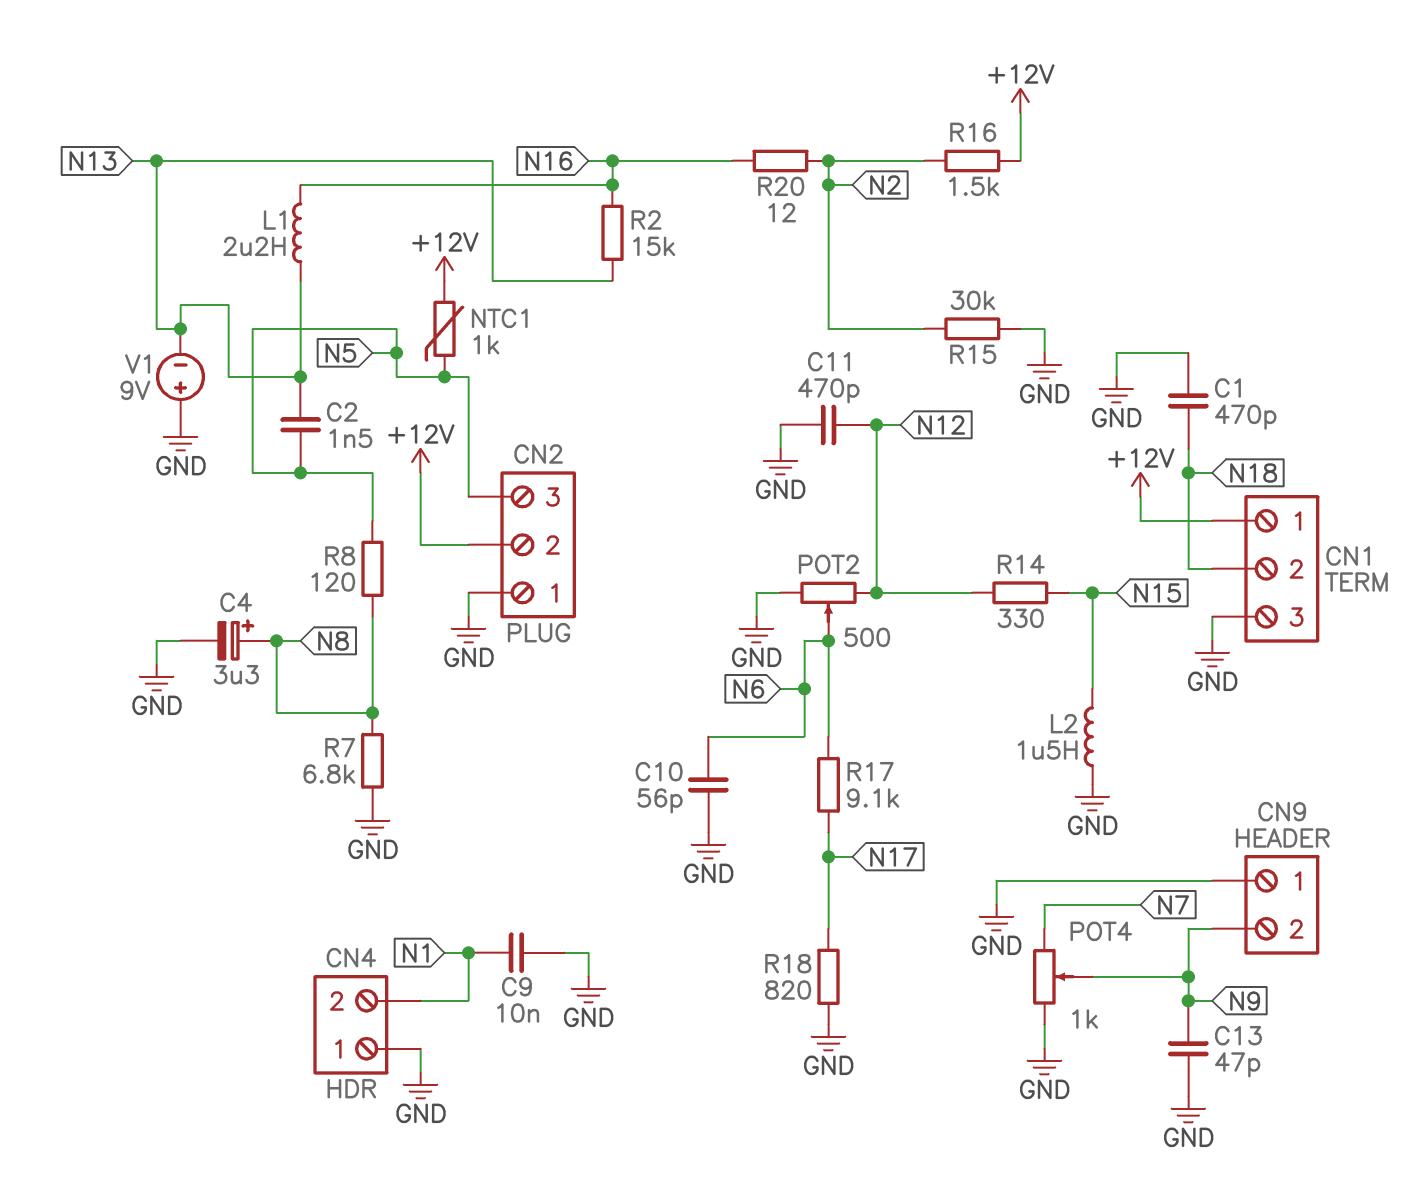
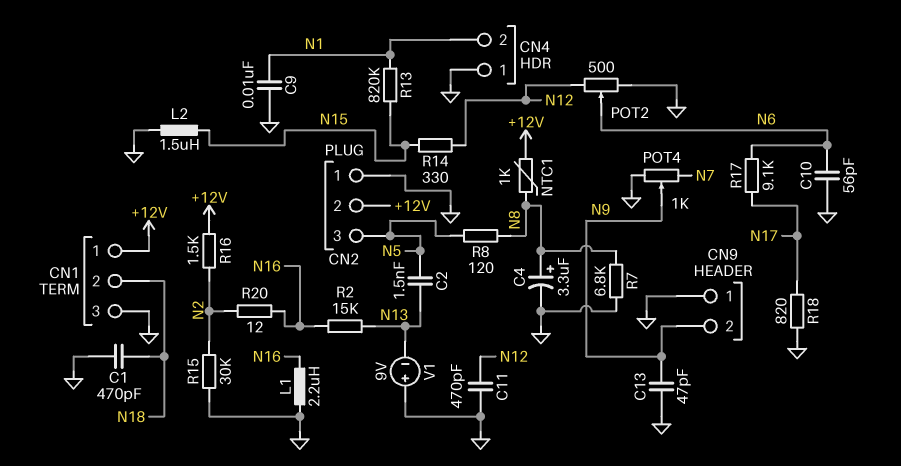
L1: 2.2uH (N13, N16) -> 2.2uH (GND, N16)
NTC1: 1k (+12V, N5) -> 1k (+12V, N8)
R13: none -> 820k (N1, N15)

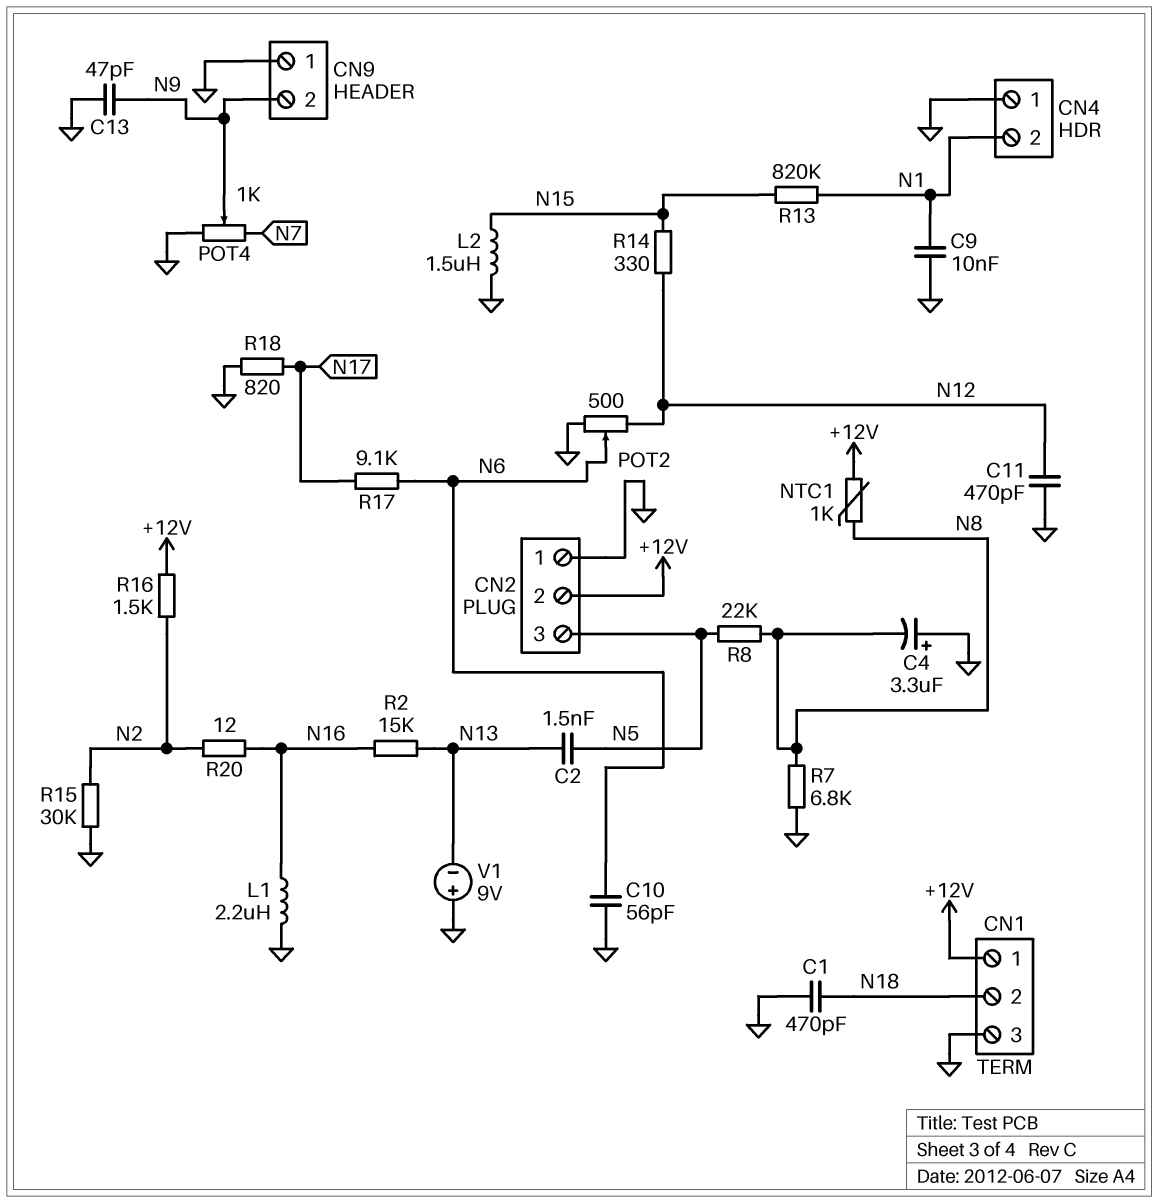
C4: 3.3uF (plus N8, minus GND) -> 3.3uF (plus GND, minus N8)
R8: 120 (N5, N8) -> 22k (N5, N8)

